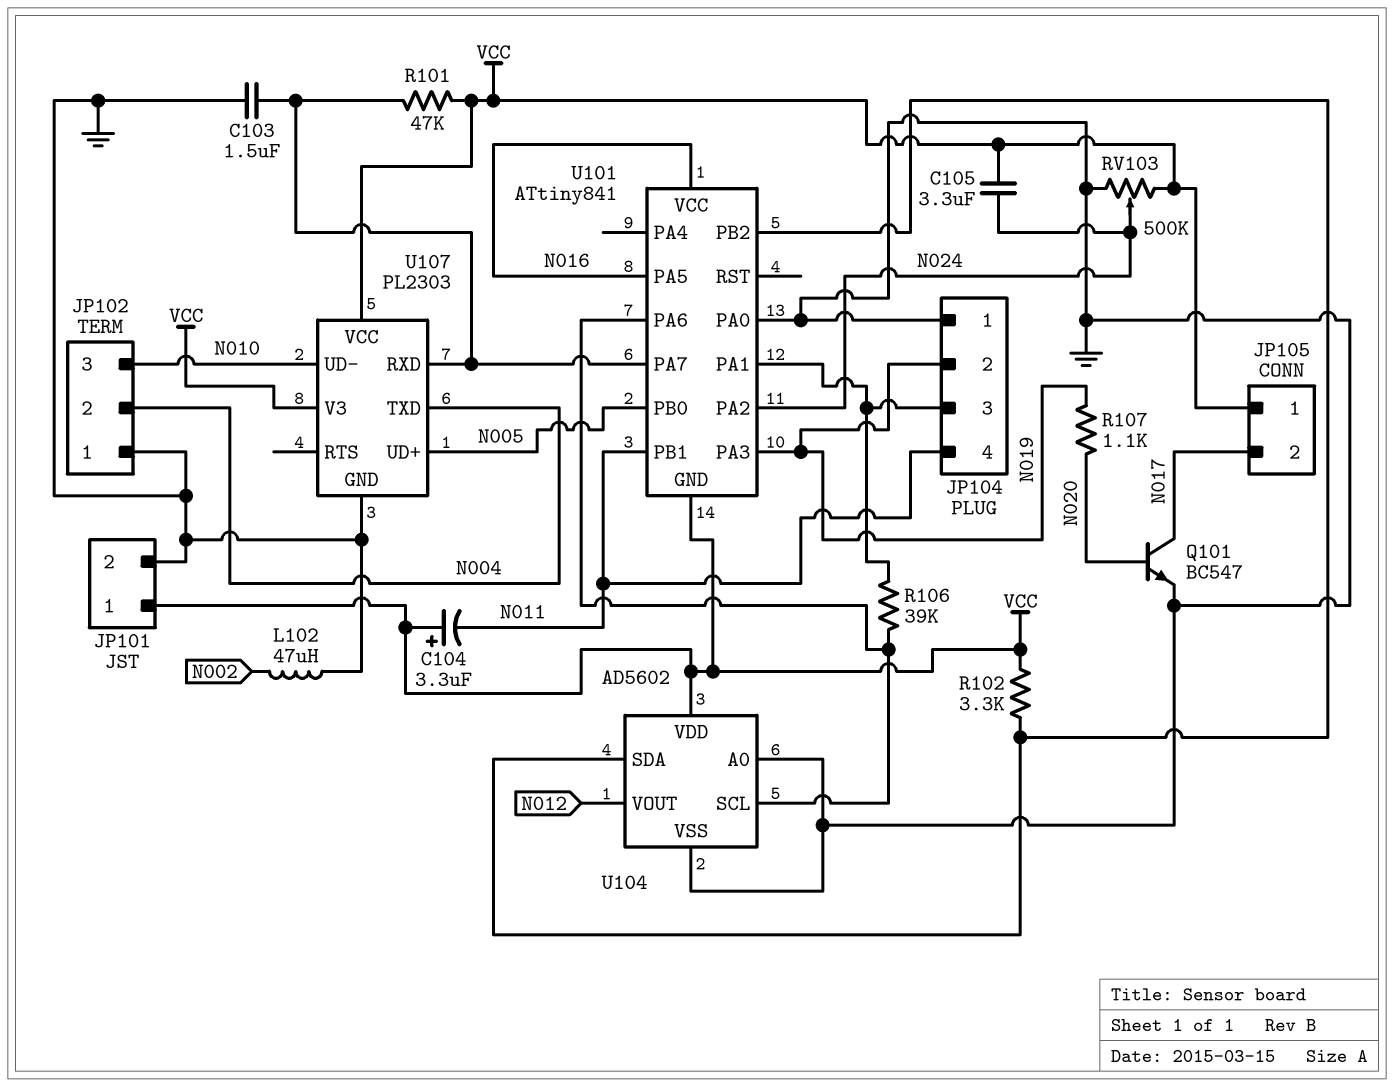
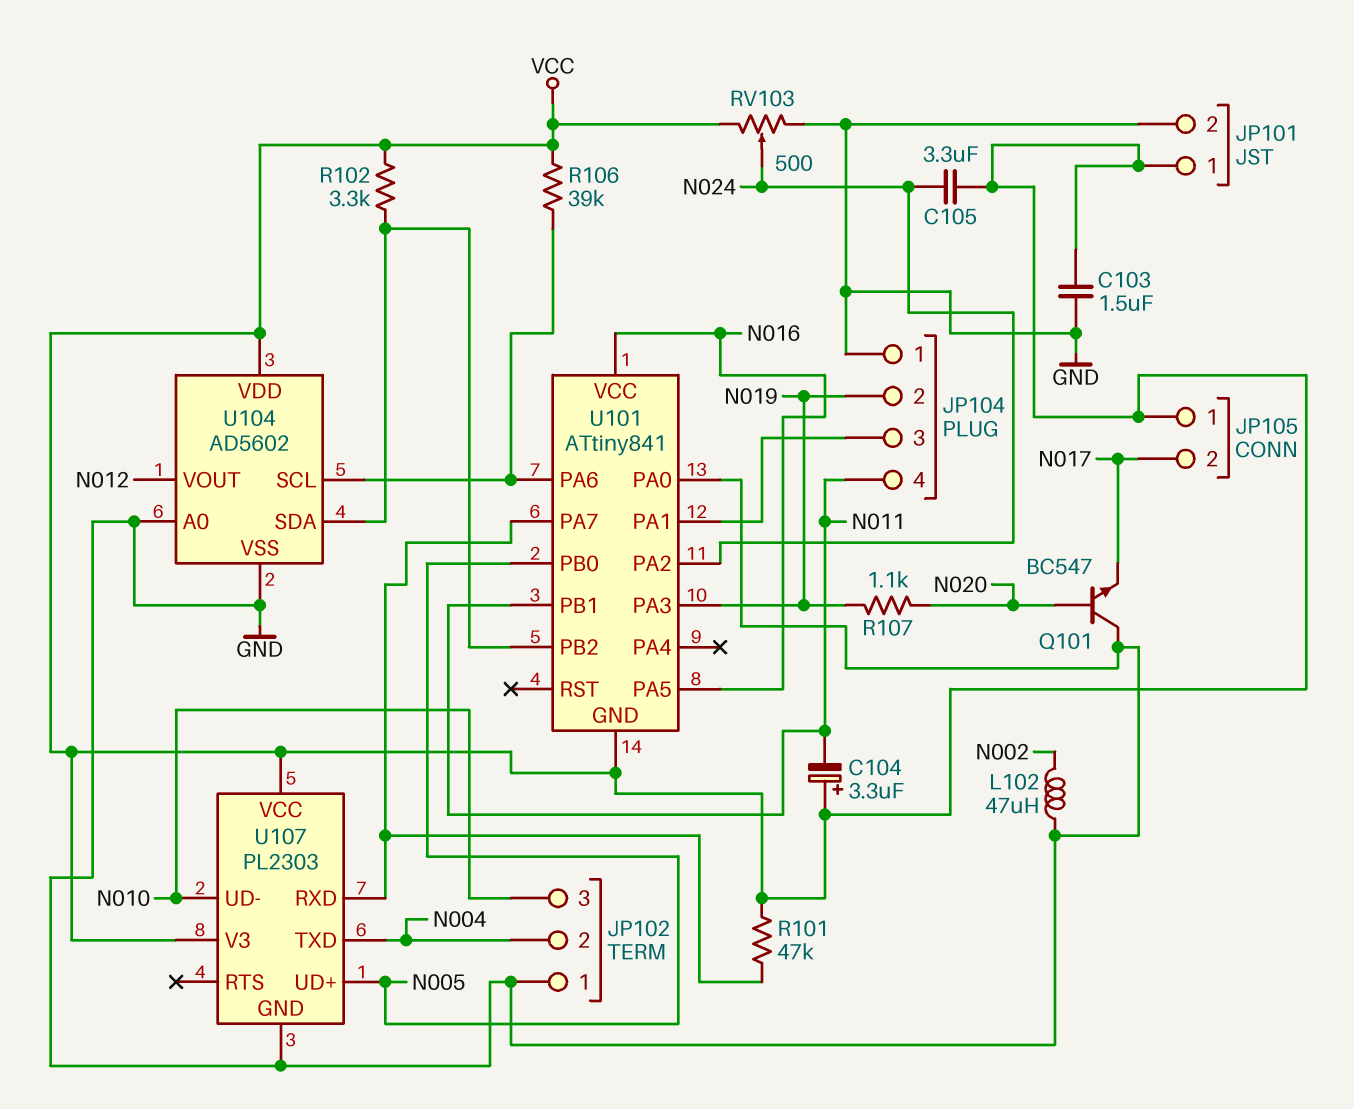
C103: 1.5uF (GND, U101/PA7) -> 1.5uF (GND, VCC)
Q101: NPN BC547 (B N020, C N017, E GND) -> NPN BC547 (B N020, C GND, E N017)
R106: 39k (JP104/3, U101/PA6) -> 39k (U101/PA6, VCC)
RV103: 500k (GND, VCC, wiper N024) -> 500 (GND, VCC, wiper N024)

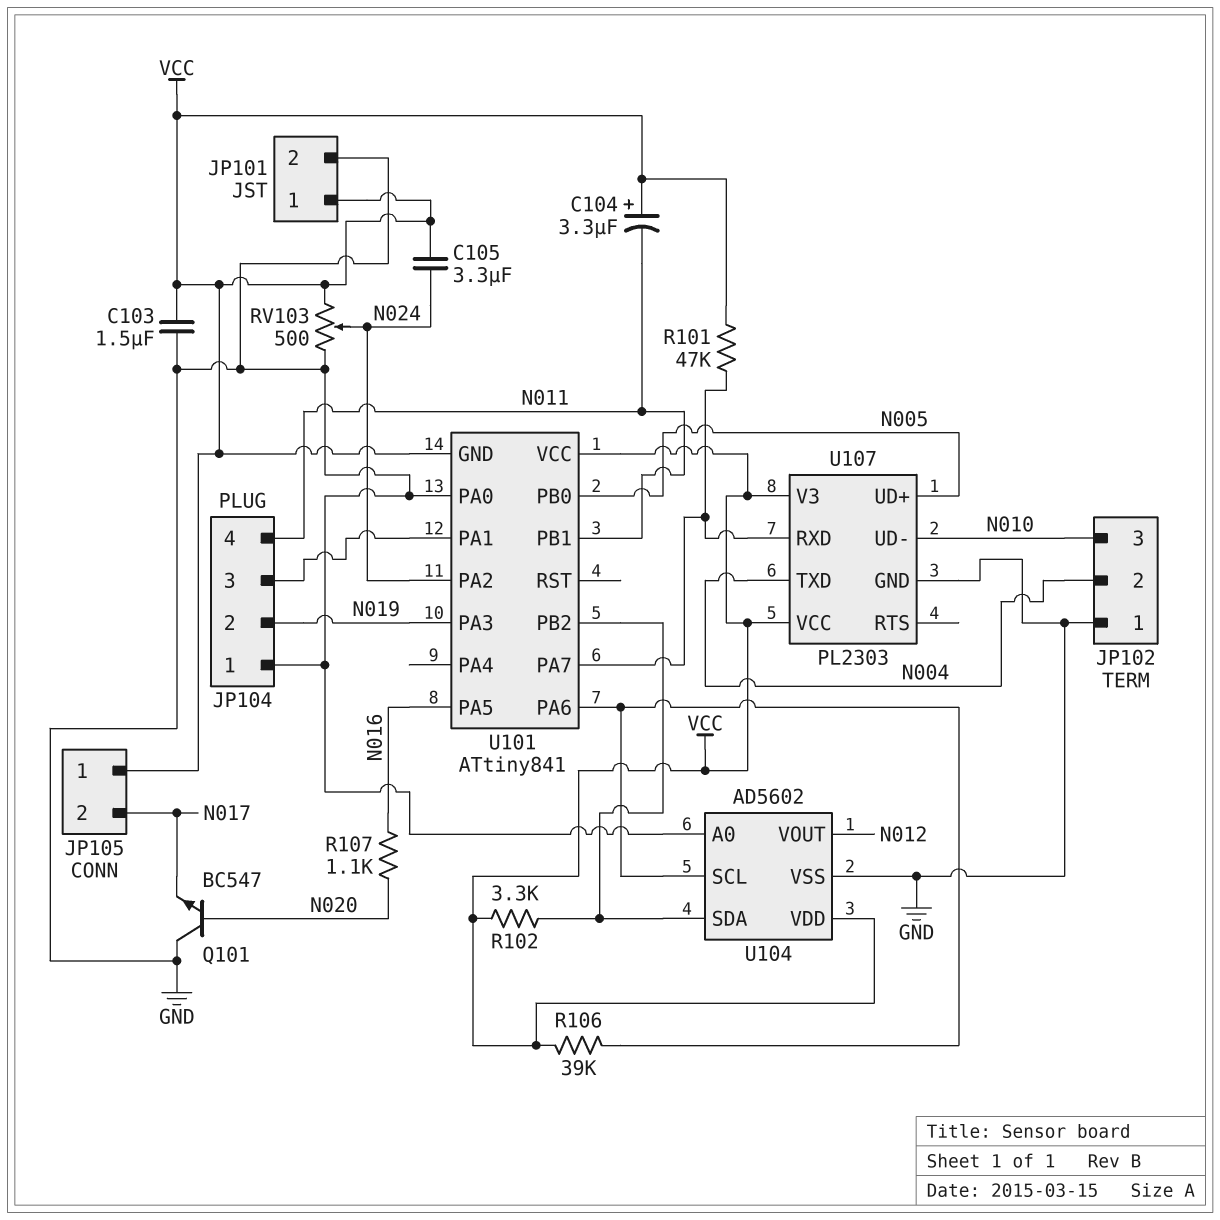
L102: 47uH (GND, N002) -> none
R107: 1.1k (N019, N020) -> 1.1k (N016, N020)
U101 pin VCC: N016 -> VCC

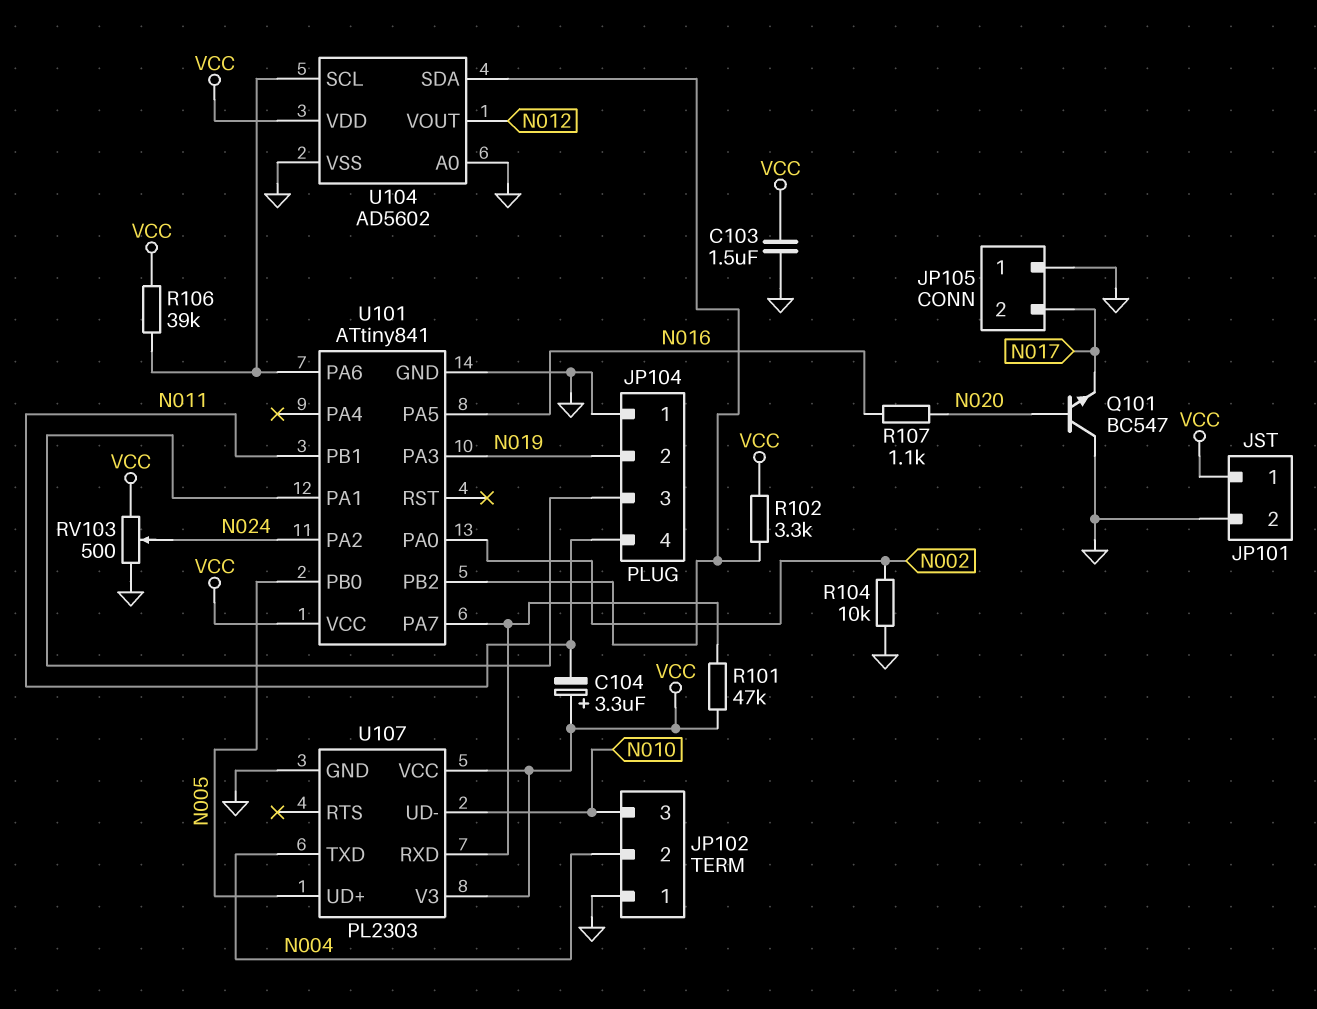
C105: 3.3uF (N024, VCC) -> none
JP105 pin 1: VCC -> GND
R104: none -> 10k (GND, N002)
U101 pin GND: VCC -> GND
U101 pin PA0: GND -> N002

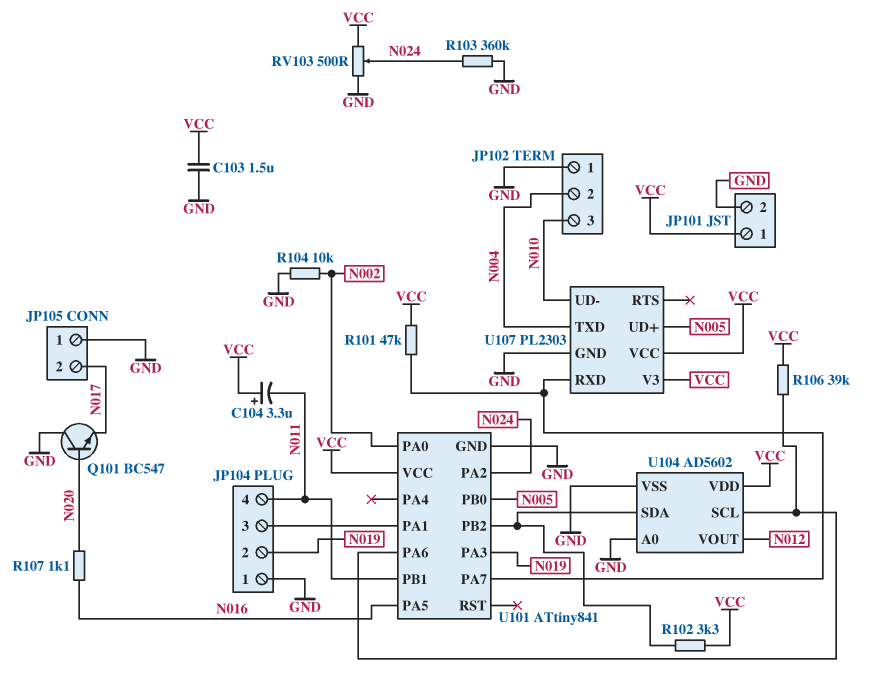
R103: none -> 360k (GND, N024)

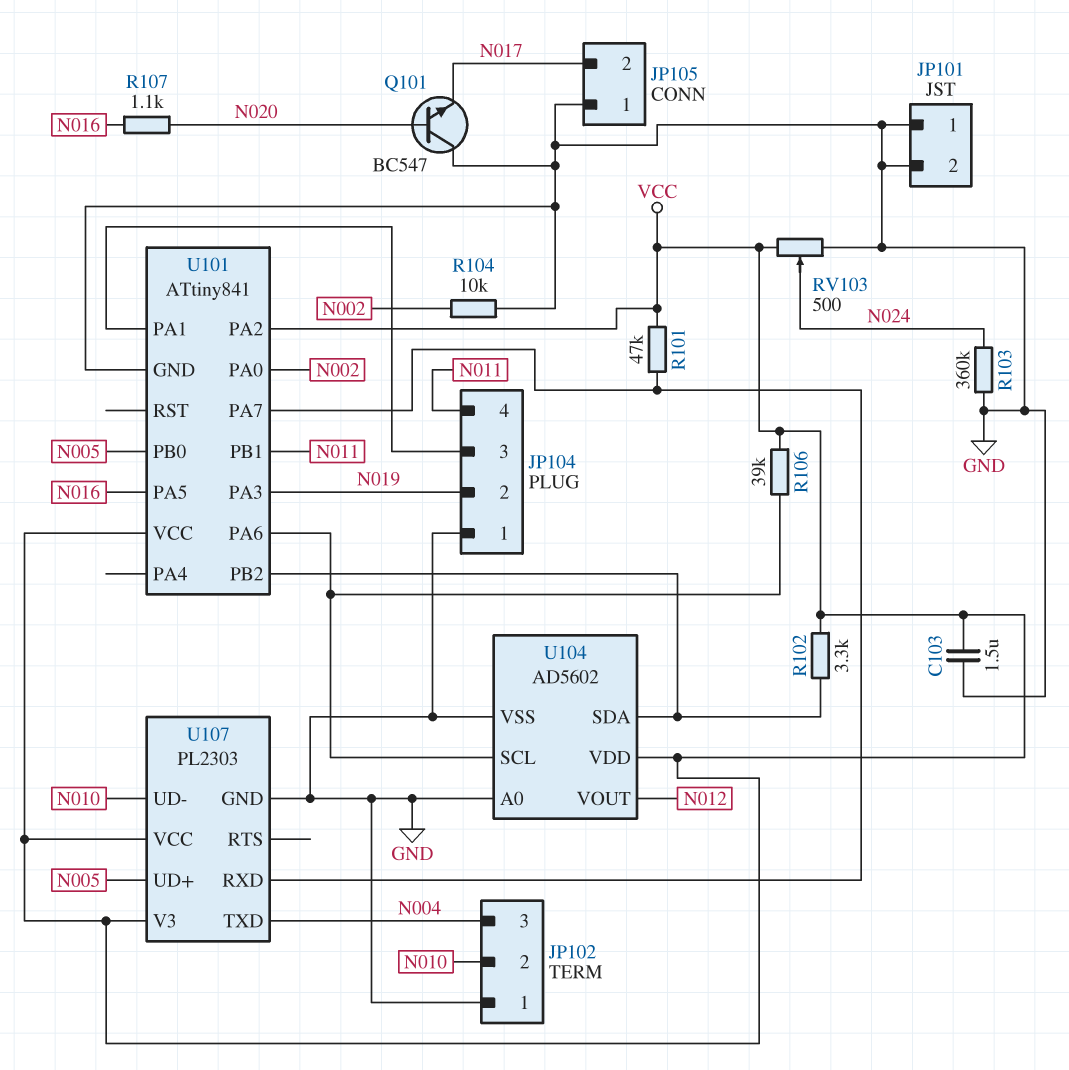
C104: 3.3uF (plus VCC, minus N011) -> none
JP101 pin 1: VCC -> GND
JP102 pin 2: N004 -> N010
JP102 pin 3: N010 -> N004
U101 pin PA2: N024 -> VCC

